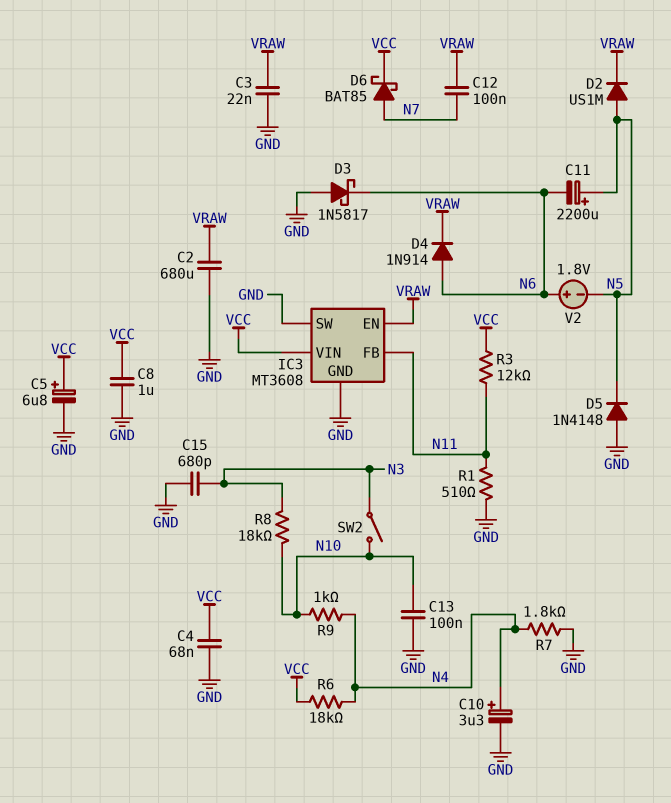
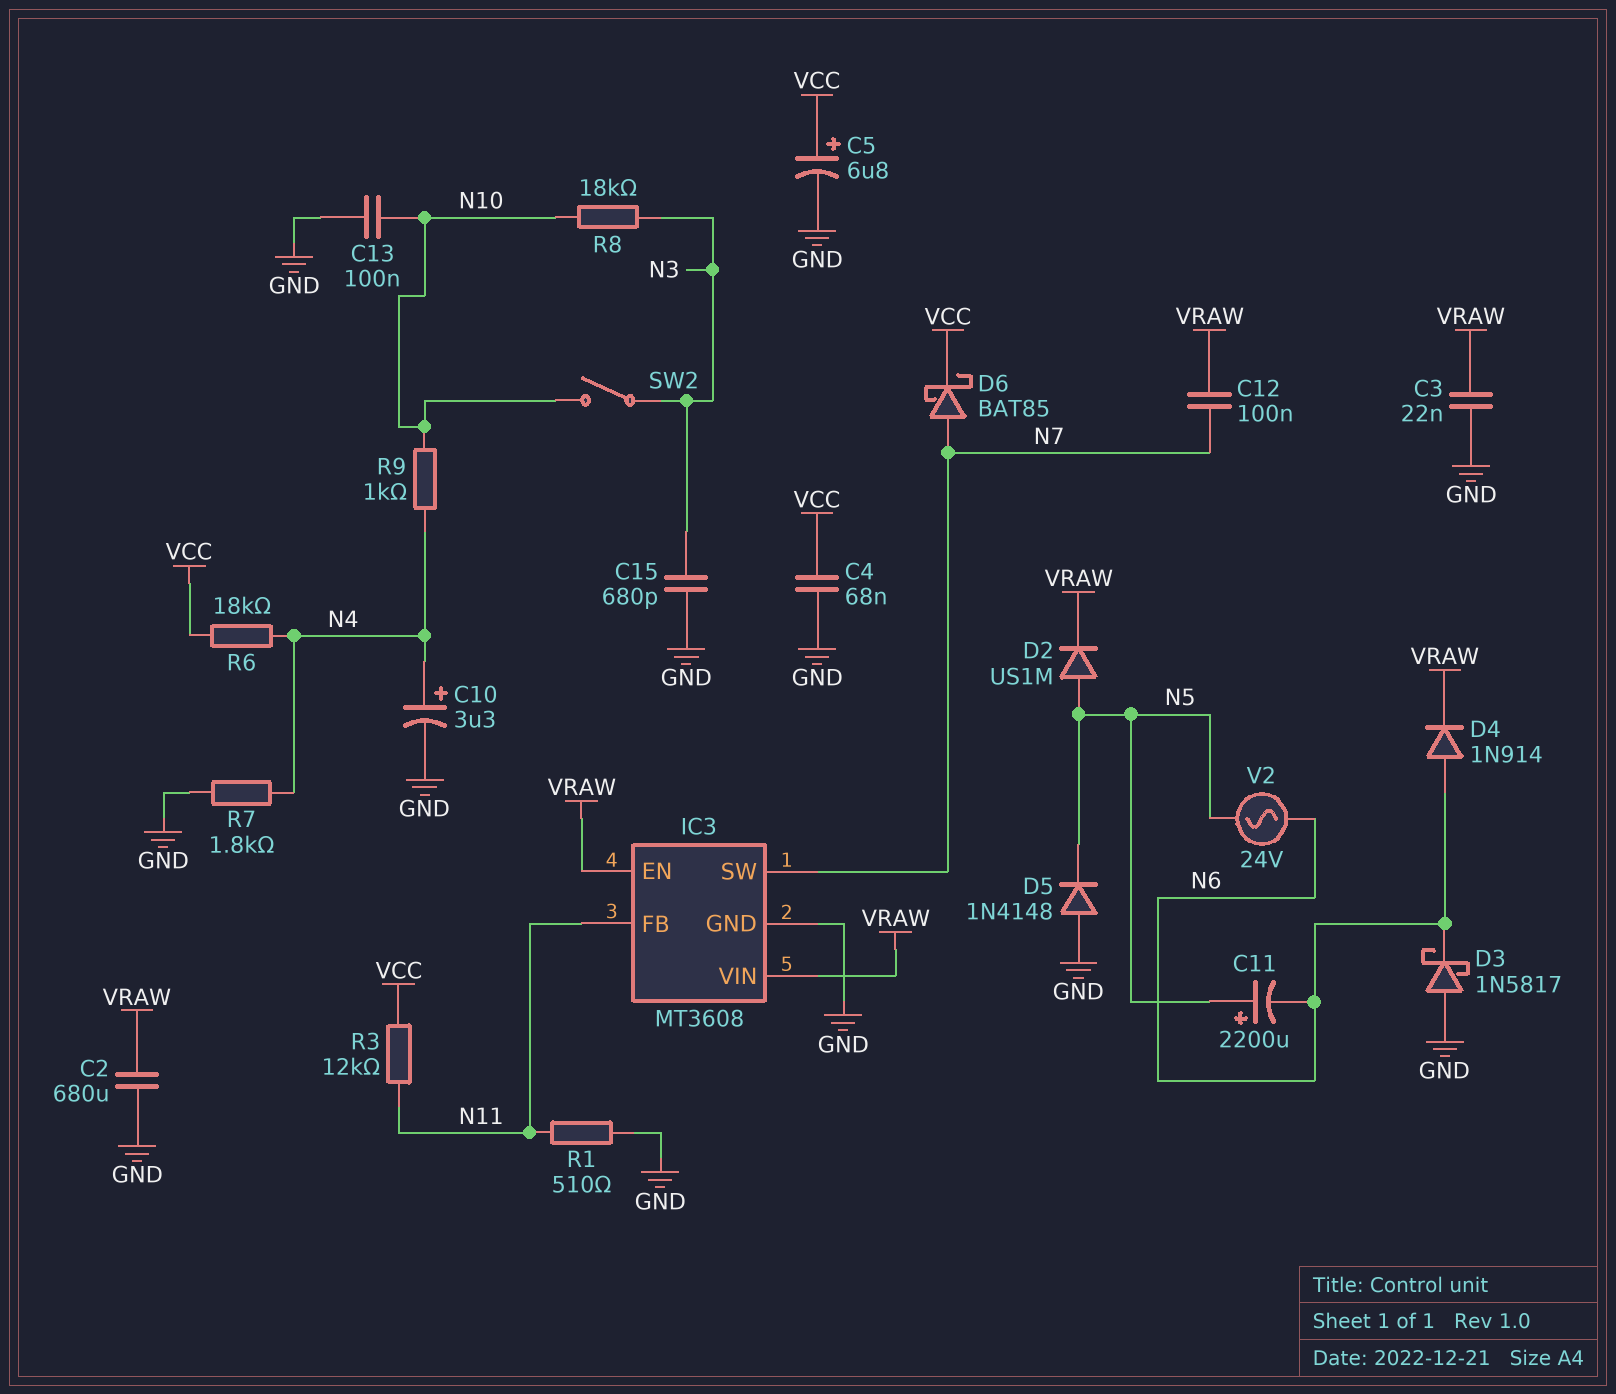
C8: 1uF (GND, VCC) -> none
IC3 pin SW: GND -> N7
IC3 pin VIN: VCC -> VRAW
V2: 1.8V (plus N6, minus N5) -> AC 24V (N5, N6)

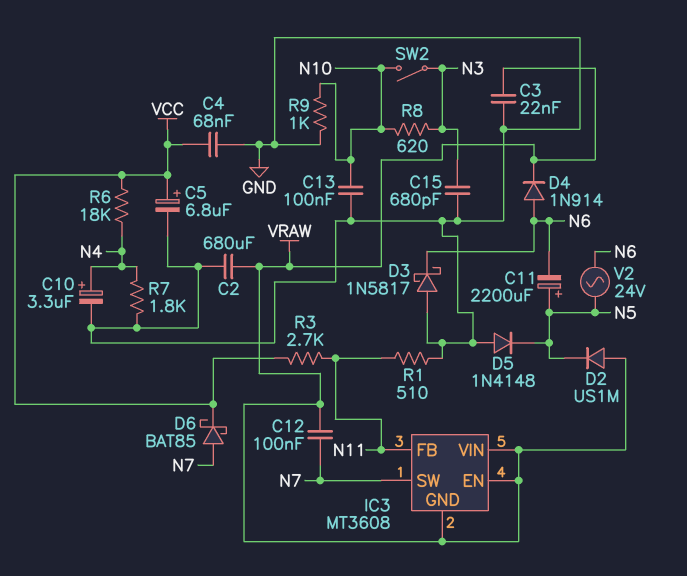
D2: diode US1M (A N5, K VRAW) -> diode US1M (A VRAW, K N5)
IC3 pin GND: GND -> VRAW
R3: 12k (N11, VCC) -> 2.7k (N11, VCC)
R8: 18k (N3, N10) -> 620 (N3, N10)
R9: 1k (N4, N10) -> 1k (GND, N10)

